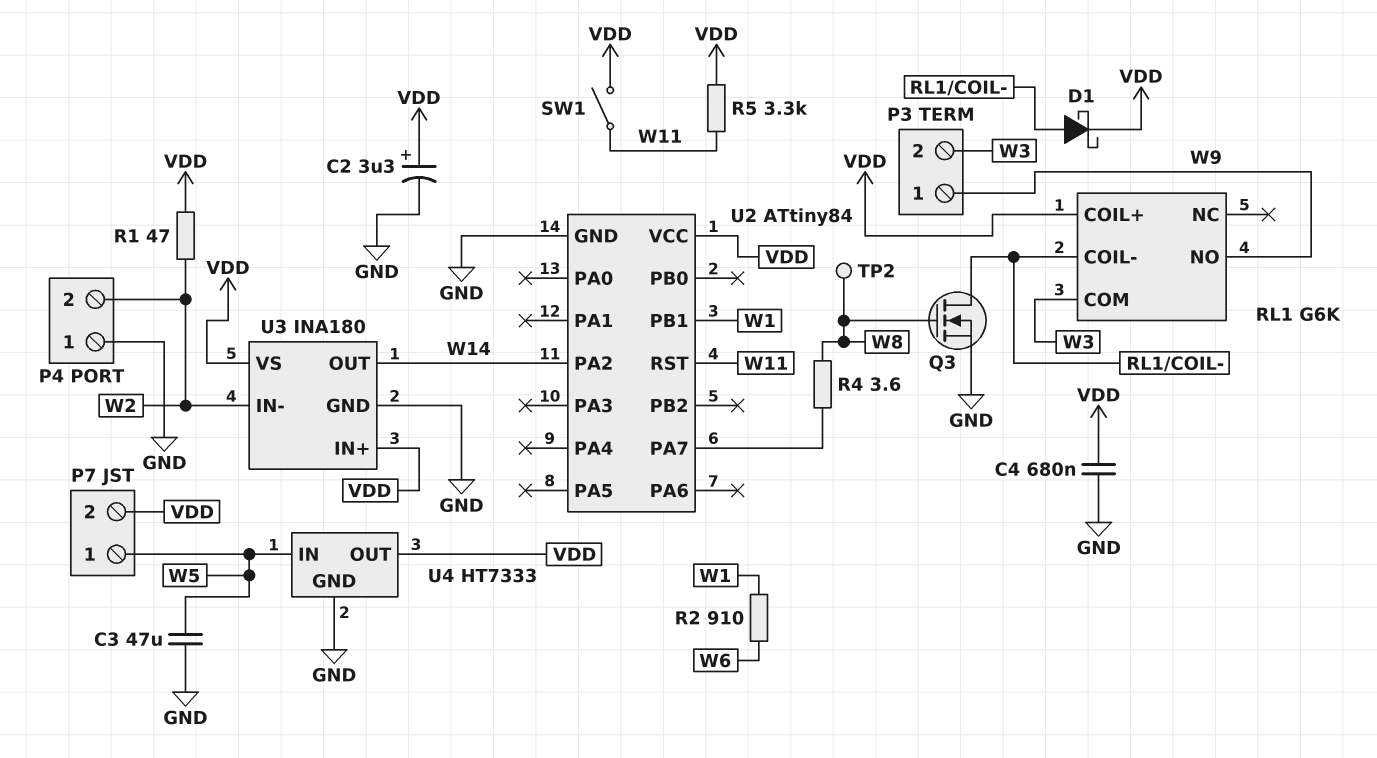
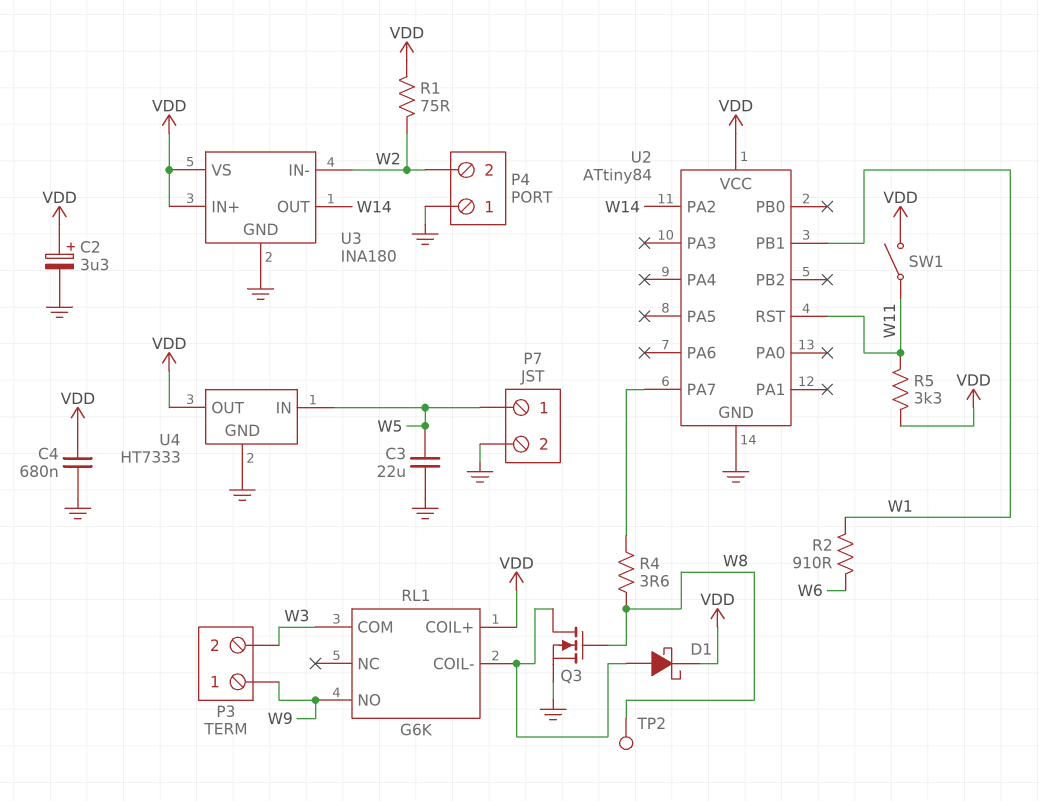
C3: 47uF (GND, W5) -> 22uF (GND, W5)
P7 pin 2: VDD -> GND
R1: 47 (VDD, W2) -> 75 (VDD, W2)

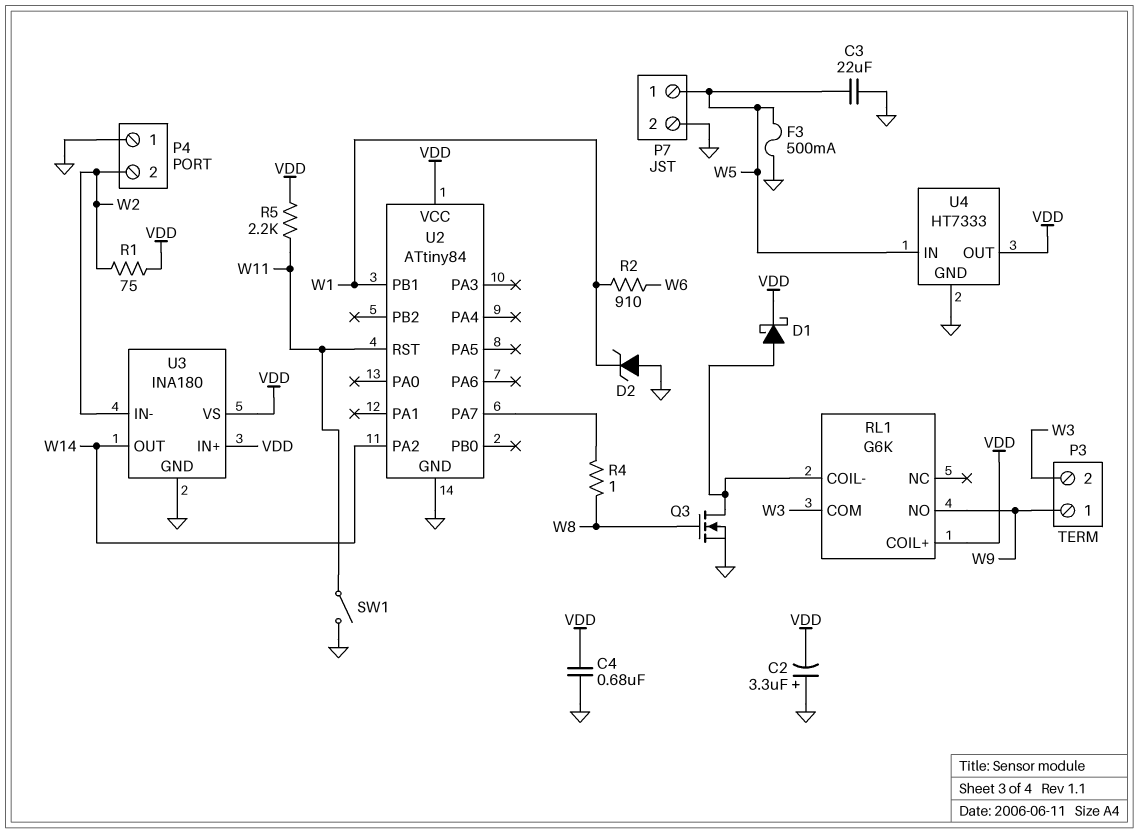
C2: 3.3uF (plus VDD, minus GND) -> 3.3uF (plus GND, minus VDD)
D2: none -> zener (A GND, K W1)
F3: none -> 500mA (GND, W5)
R4: 3.6 (U2/PA7, W8) -> 1 (U2/PA7, W8)
R5: 3.3k (VDD, W11) -> 2.2k (VDD, W11)
SW1: switch (VDD, W11) -> switch (GND, W11)
TP2: test point (W8) -> none

